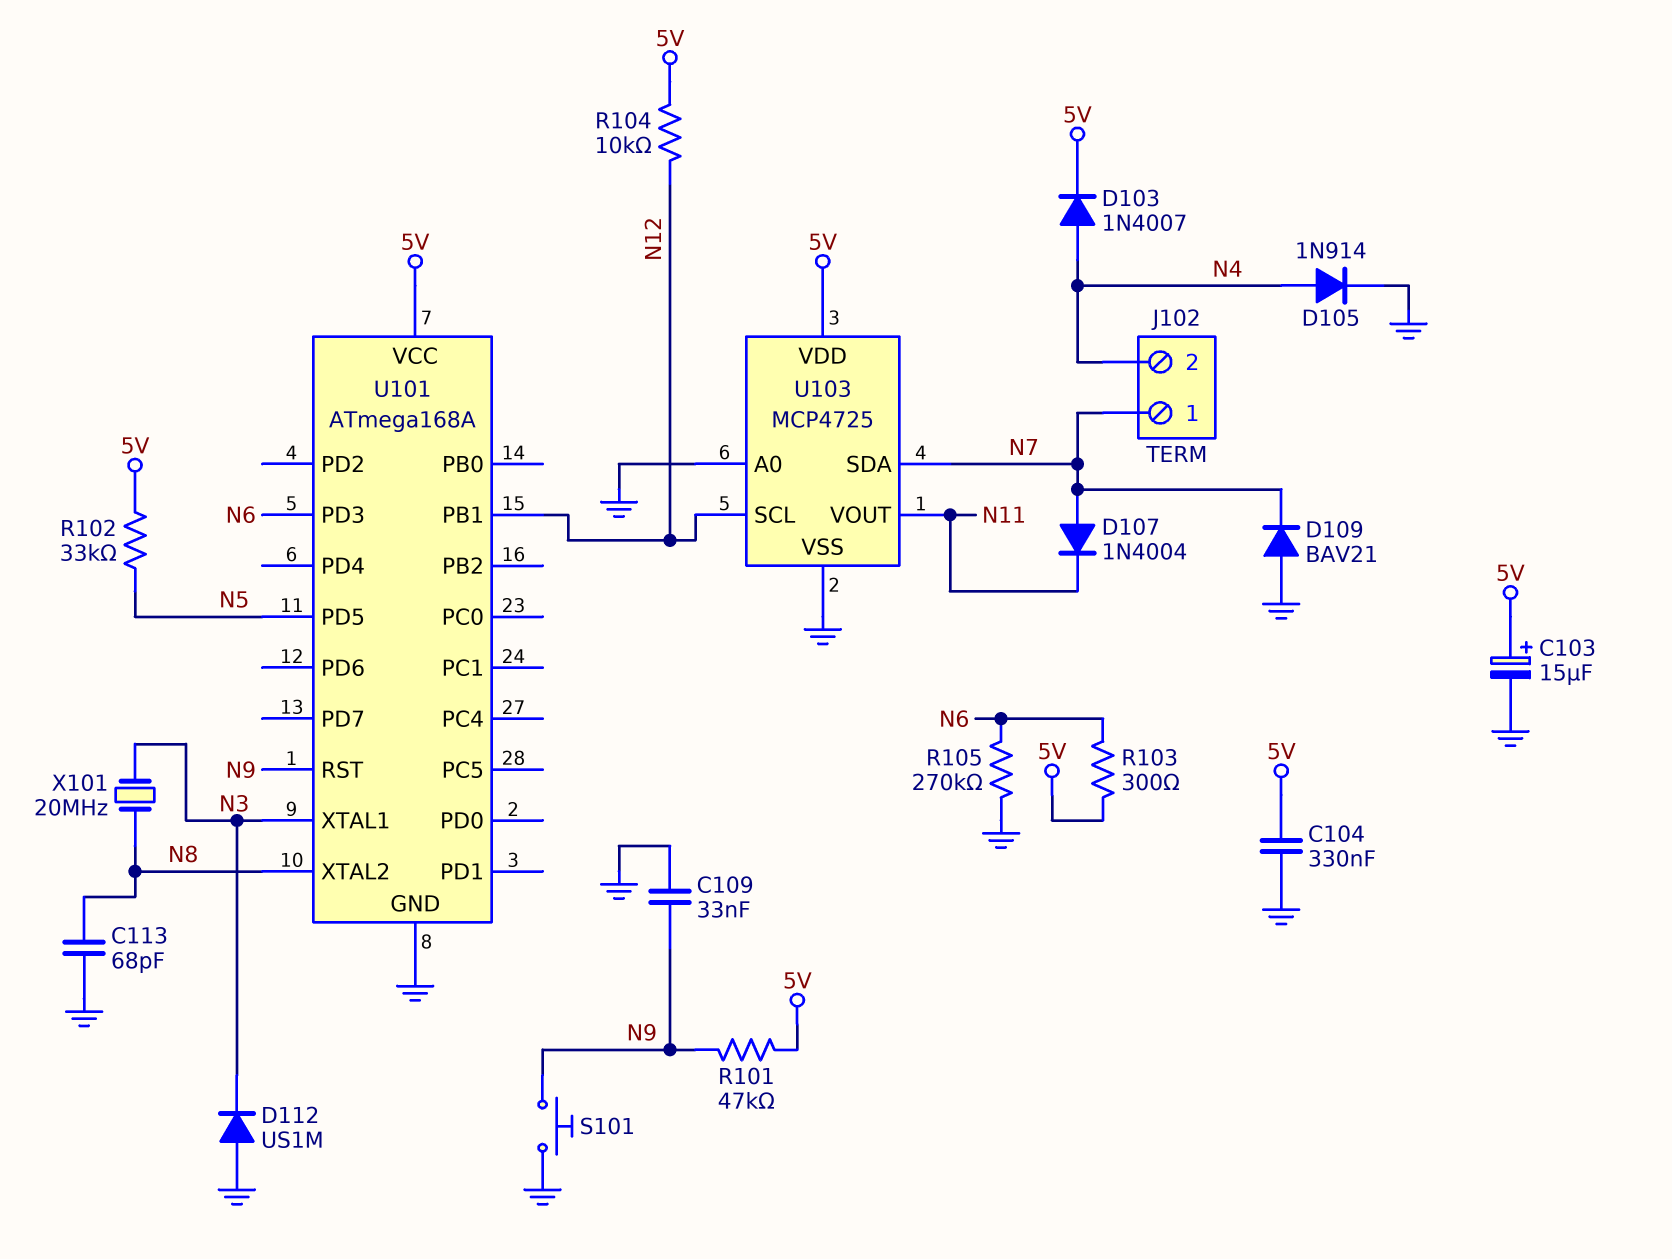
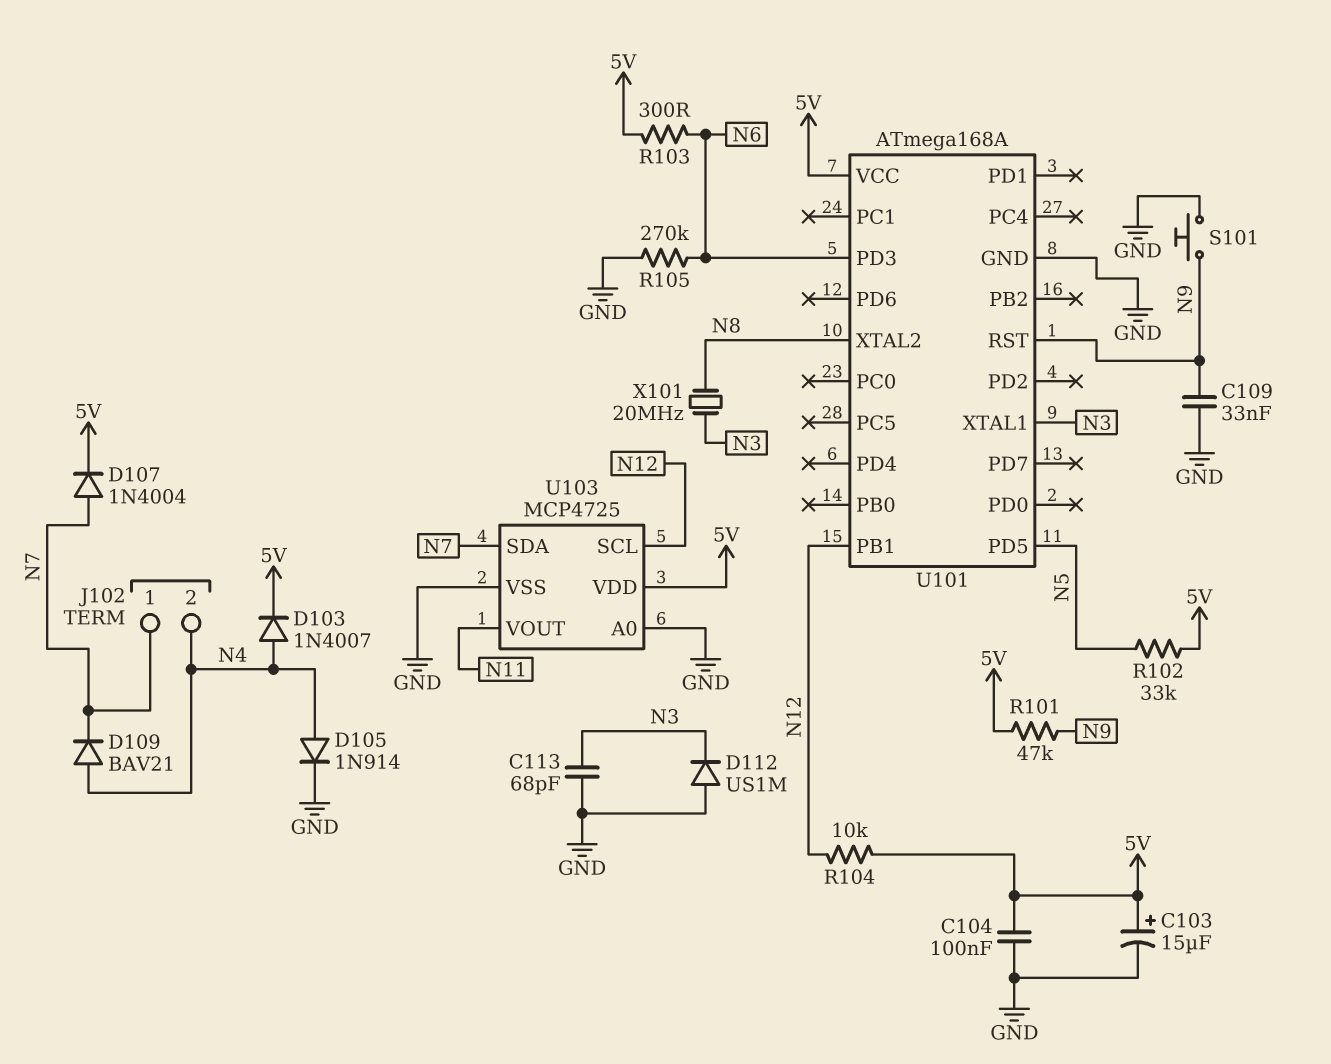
C104: 330nF (5V, GND) -> 100nF (5V, GND)
C113: 68pF (GND, N8) -> 68pF (GND, N3)
D107: diode 1N4004 (A N7, K N11) -> diode 1N4004 (A N7, K 5V)
D109: diode BAV21 (A GND, K N7) -> diode BAV21 (A N4, K N7)

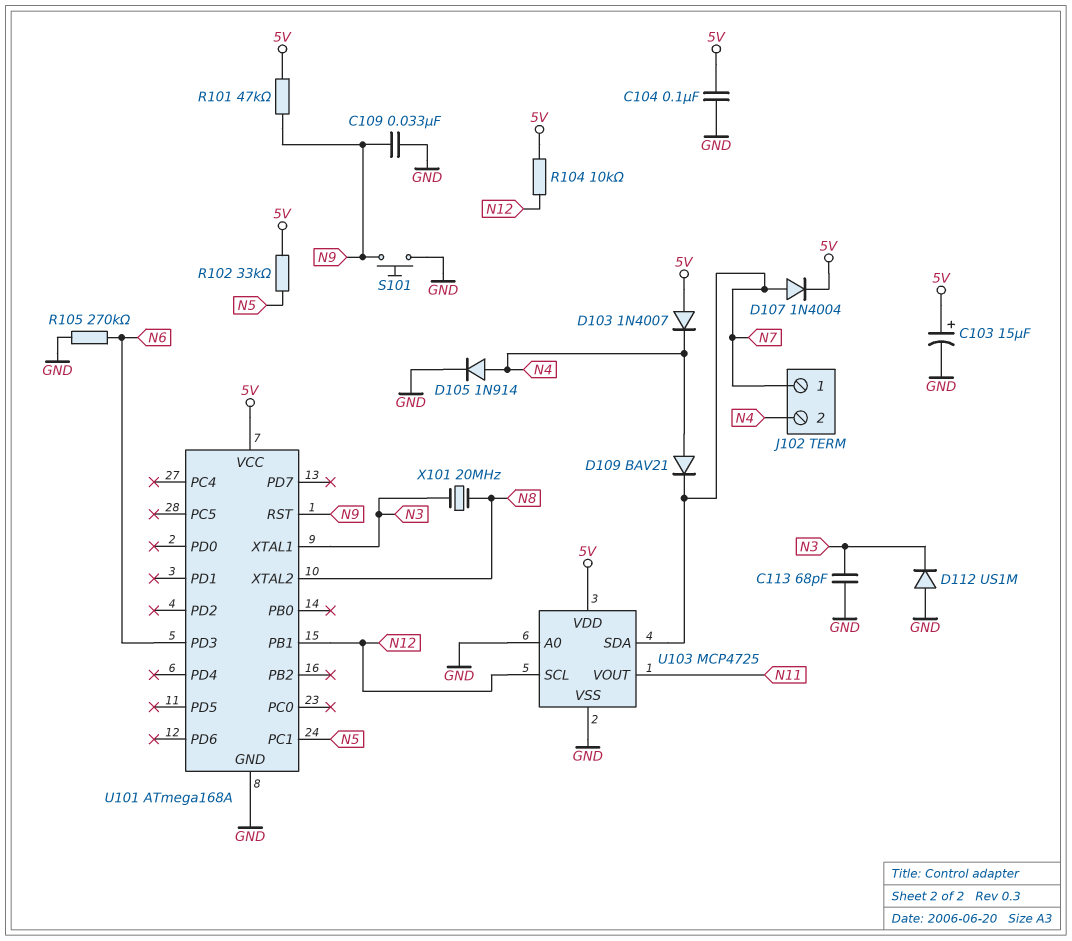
D103: diode 1N4007 (A N4, K 5V) -> diode 1N4007 (A 5V, K N4)
R103: 300 (5V, N6) -> none
U101 pin PC1: none -> N5
U101 pin PD5: N5 -> none

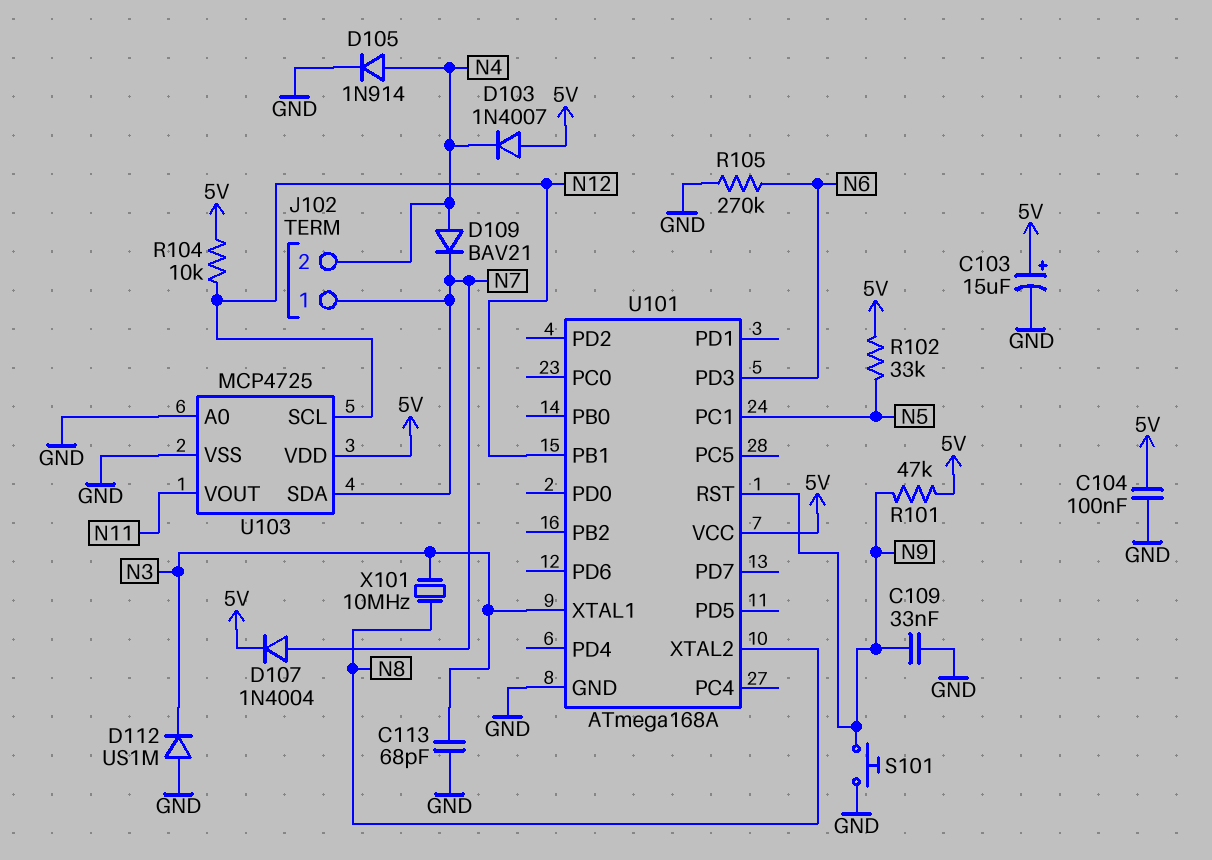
X101: 20MHz (N3, N8) -> 10MHz (N3, N8)

